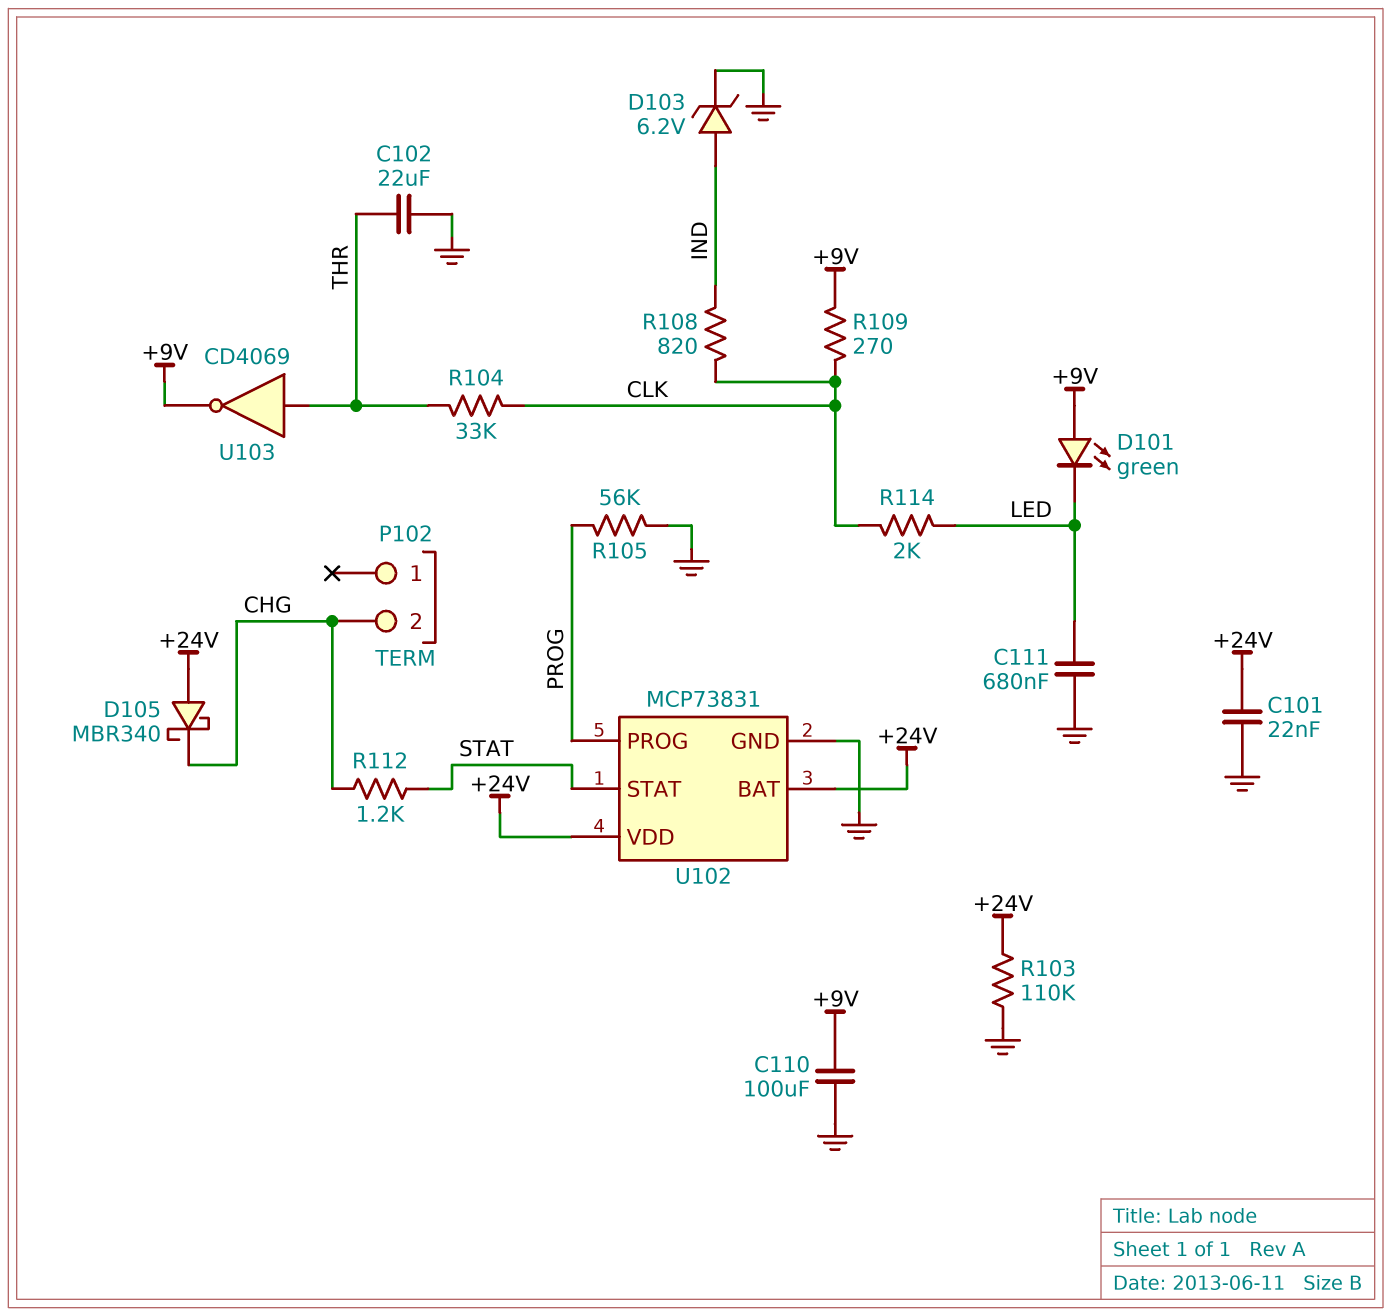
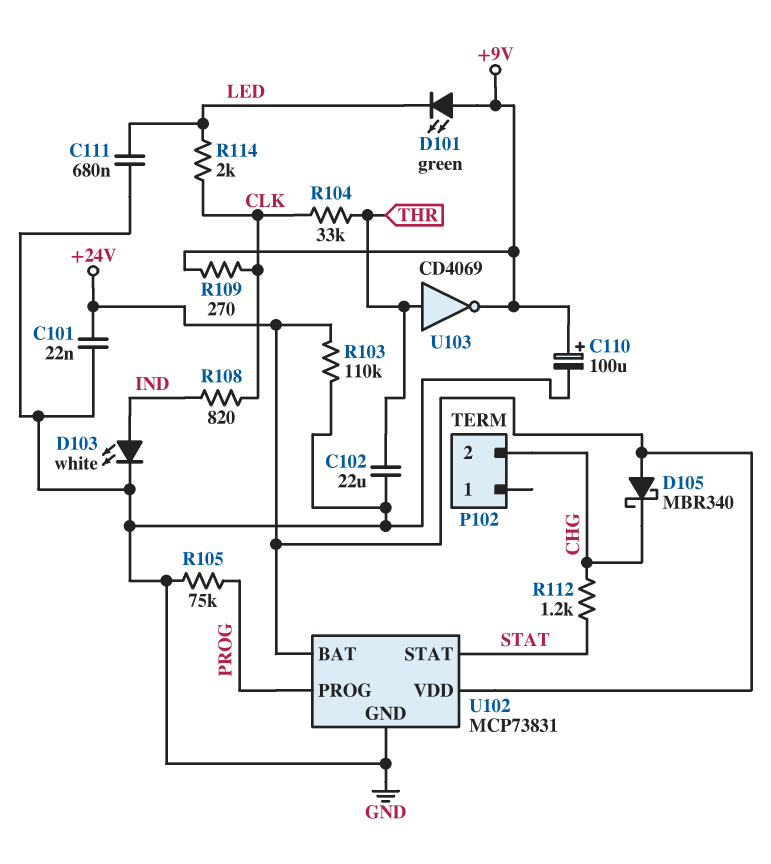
C110: 100uF (+9V, GND) -> 100uF (plus +9V, minus GND)
D103: zener 6.2V (A IND, K GND) -> LED white (A IND, K GND)
R105: 56k (GND, PROG) -> 75k (GND, PROG)

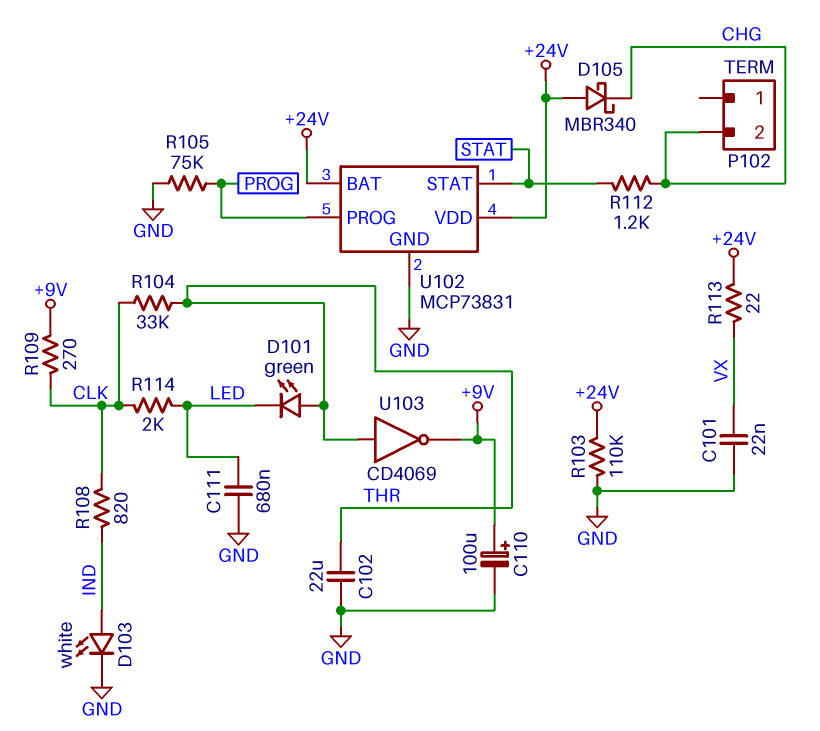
C101: 22nF (+24V, GND) -> 22nF (GND, VX)
D101: LED green (A +9V, K LED) -> LED green (A THR, K LED)
R113: none -> 22 (+24V, VX)

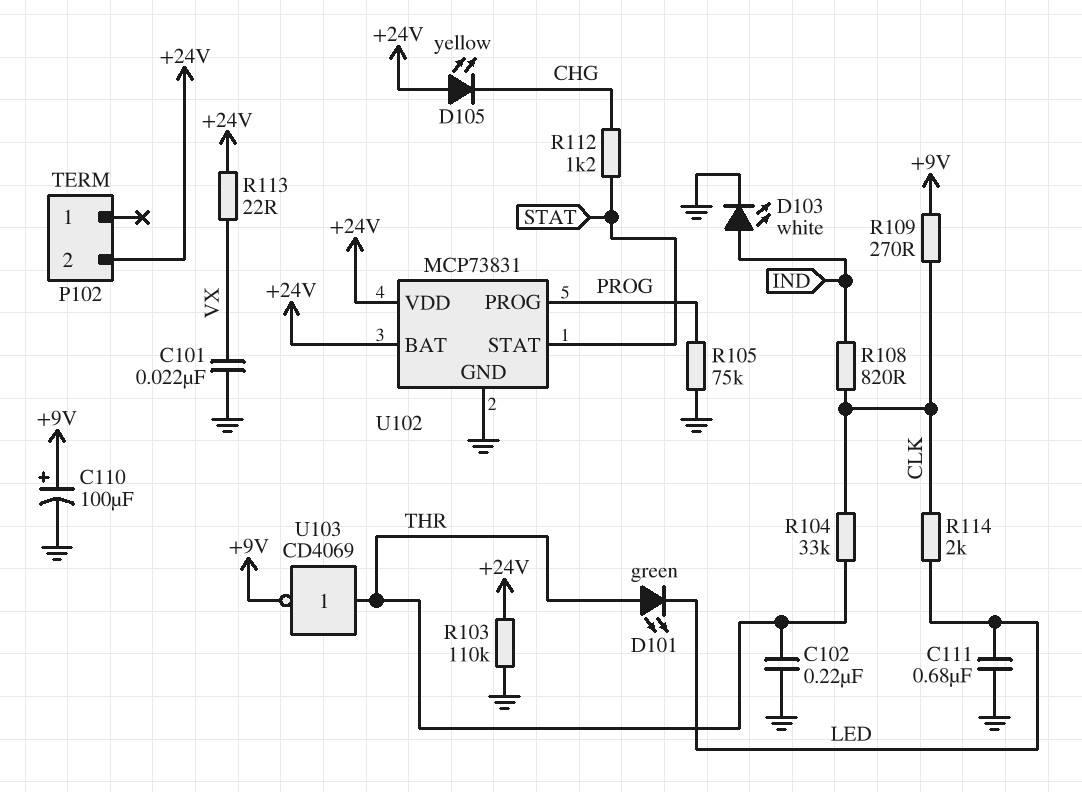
C102: 22uF (GND, THR) -> 220nF (GND, THR)
D105: schottky MBR340 (A +24V, K CHG) -> LED yellow (A +24V, K CHG)
P102 pin 2: CHG -> +24V

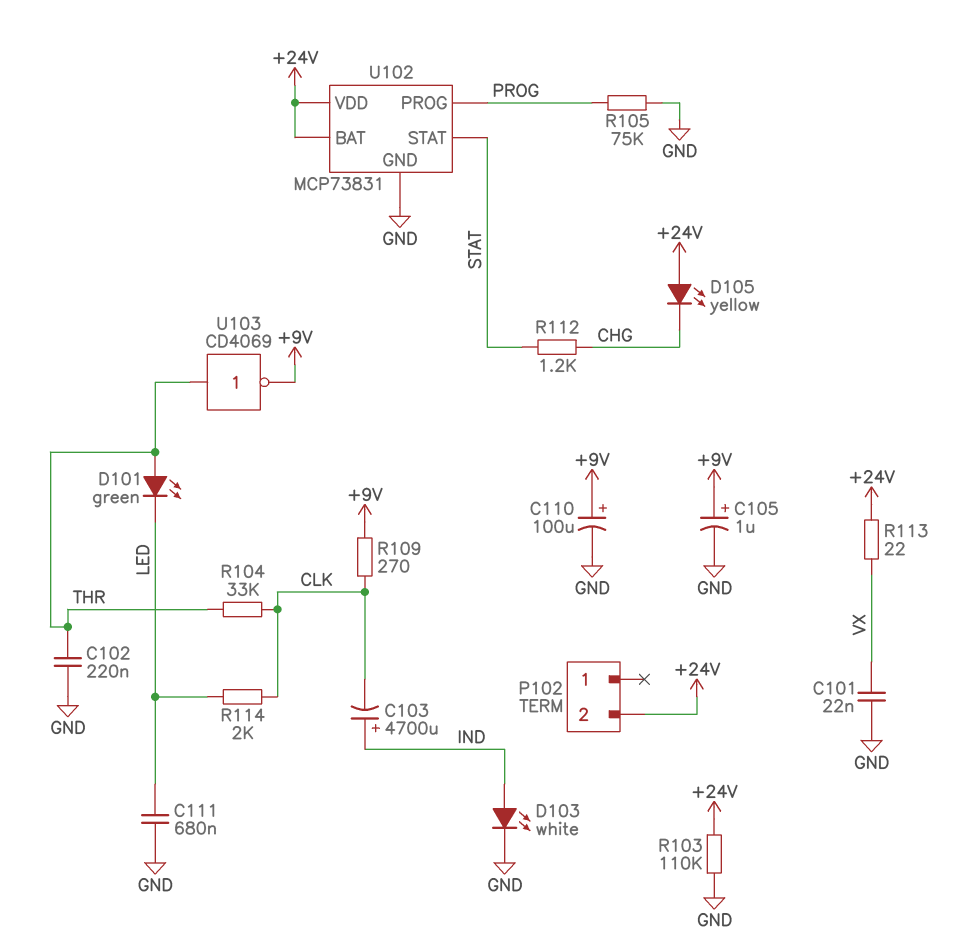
C103: none -> 4700uF (plus IND, minus CLK)
C105: none -> 1uF (plus +9V, minus GND)
R108: 820 (CLK, IND) -> none

